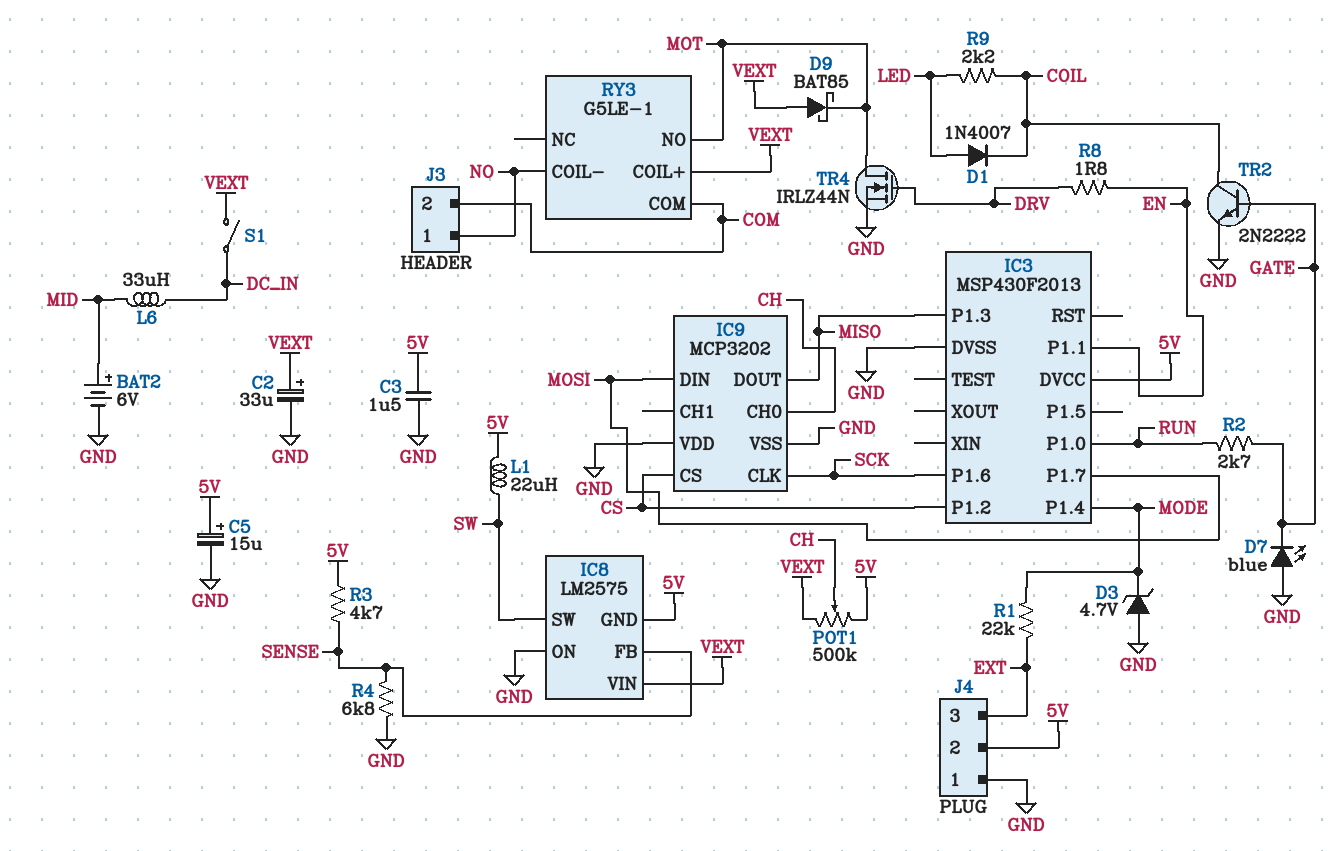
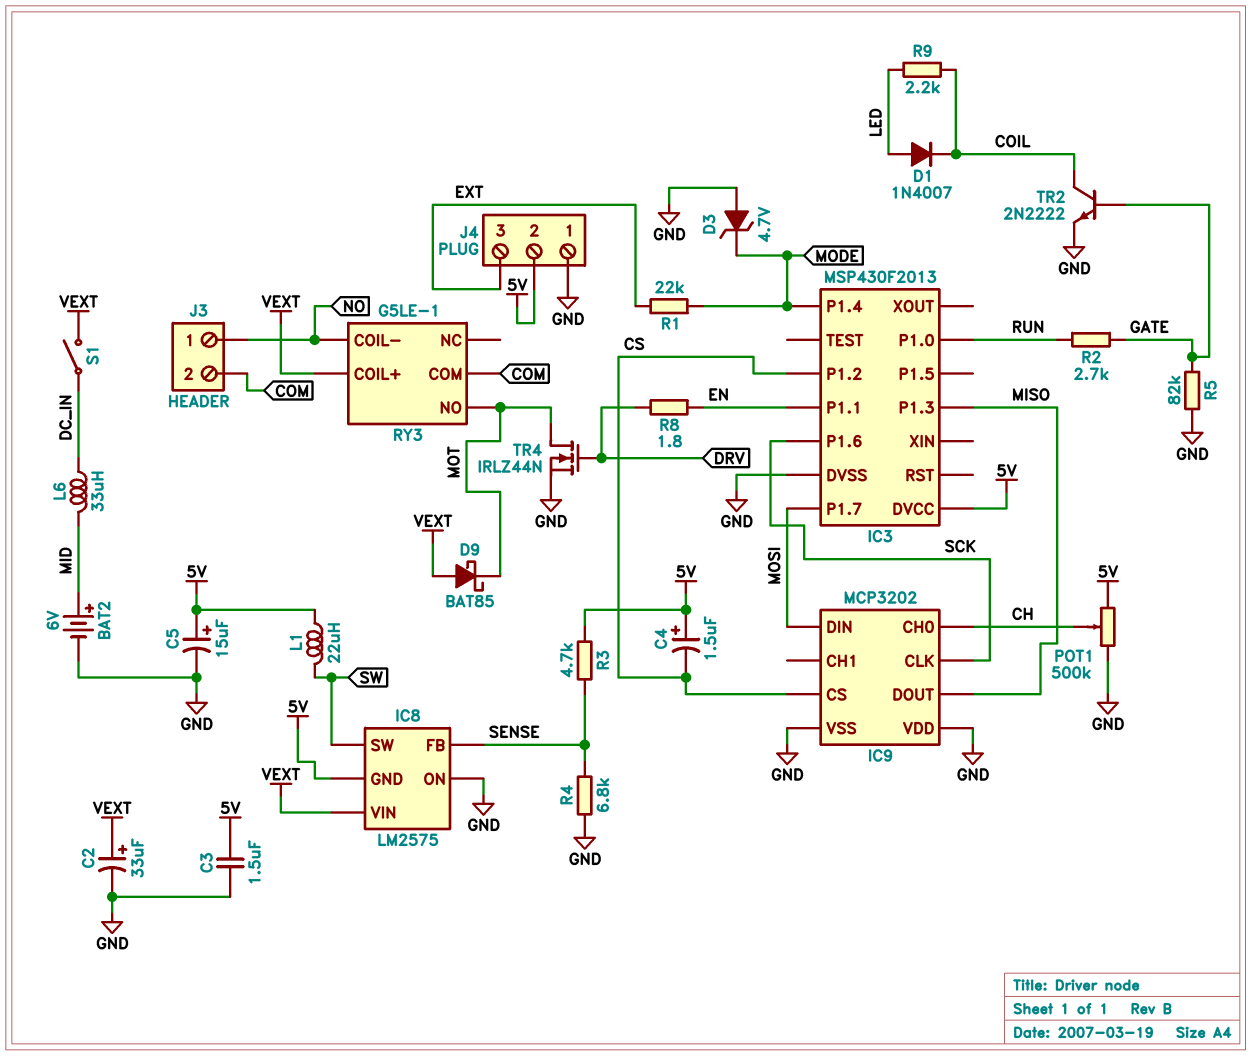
C4: none -> 1.5uF (plus 5V, minus CS)
D7: LED blue (A GND, K GATE) -> none
POT1: 500k (5V, VEXT, wiper CH) -> 500k (5V, GND, wiper CH)
R5: none -> 82k (GATE, GND)

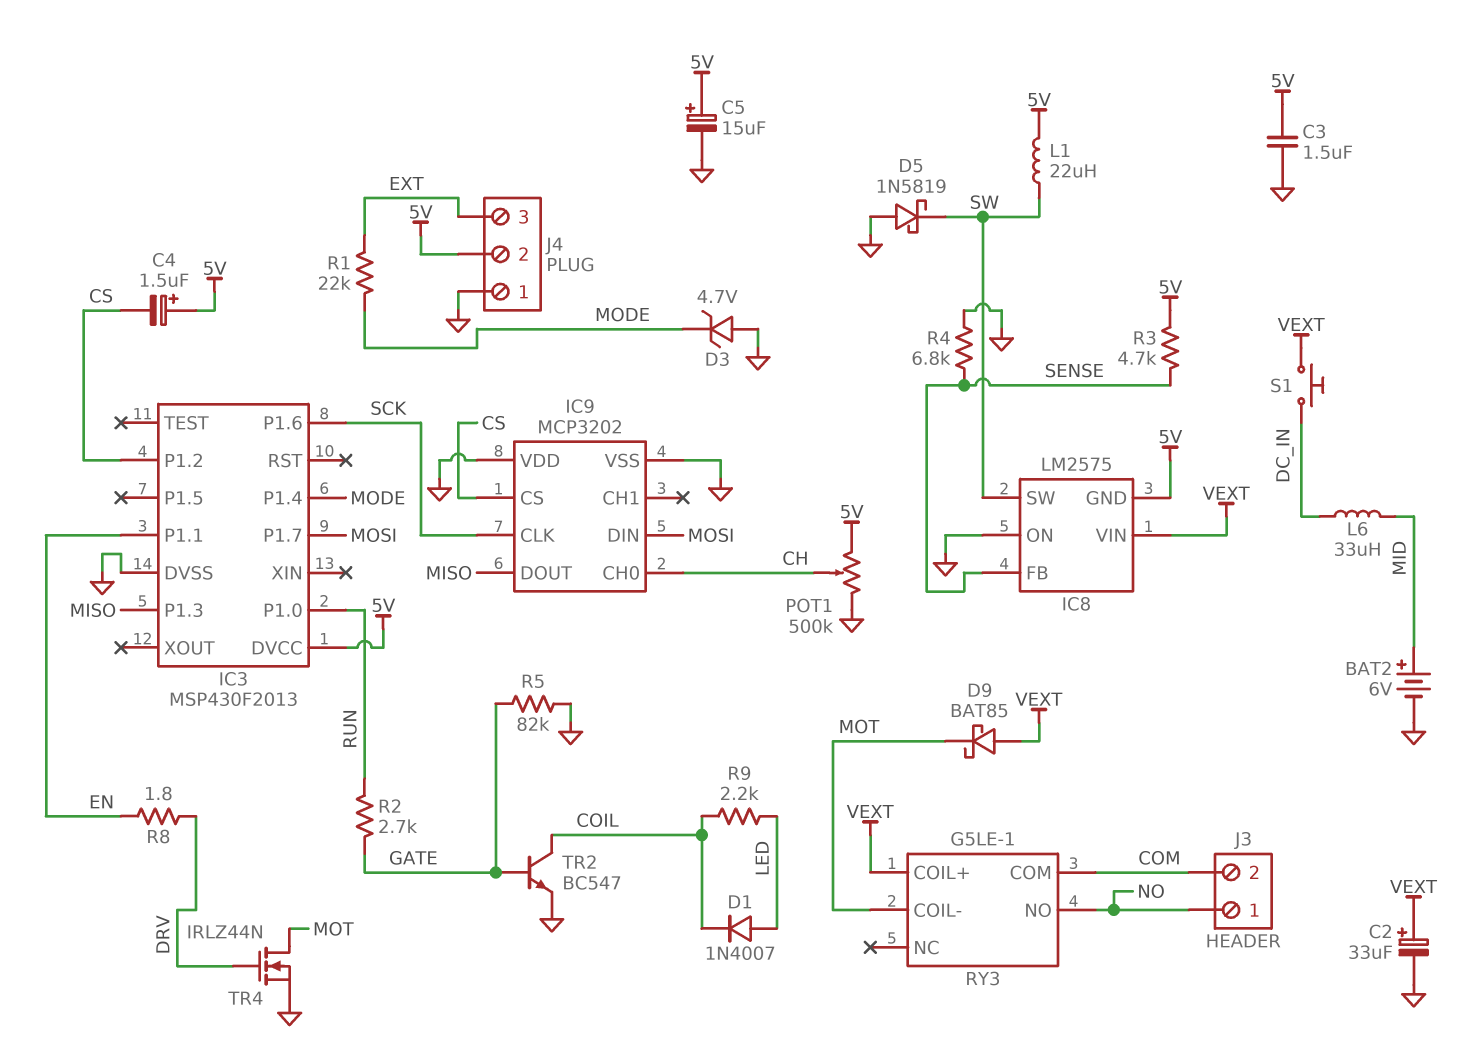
D5: none -> schottky 1N5819 (A GND, K SW)
RY3 pin COIL-: NO -> MOT
RY3 pin NO: MOT -> NO
S1: switch (DC_IN, VEXT) -> button (DC_IN, VEXT)
TR2: NPN 2N2222 (B GATE, C COIL, E GND) -> NPN BC547 (B GATE, C COIL, E GND)

